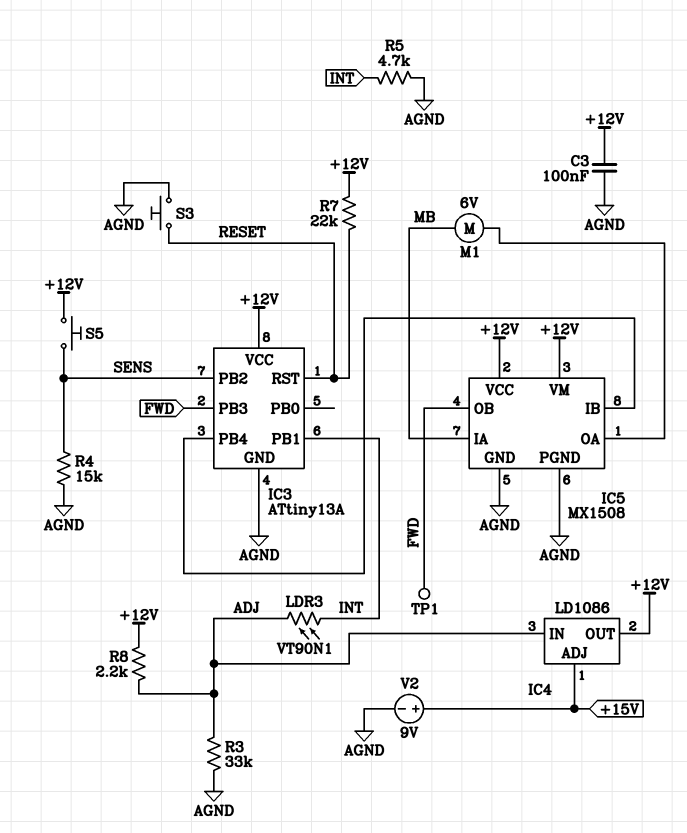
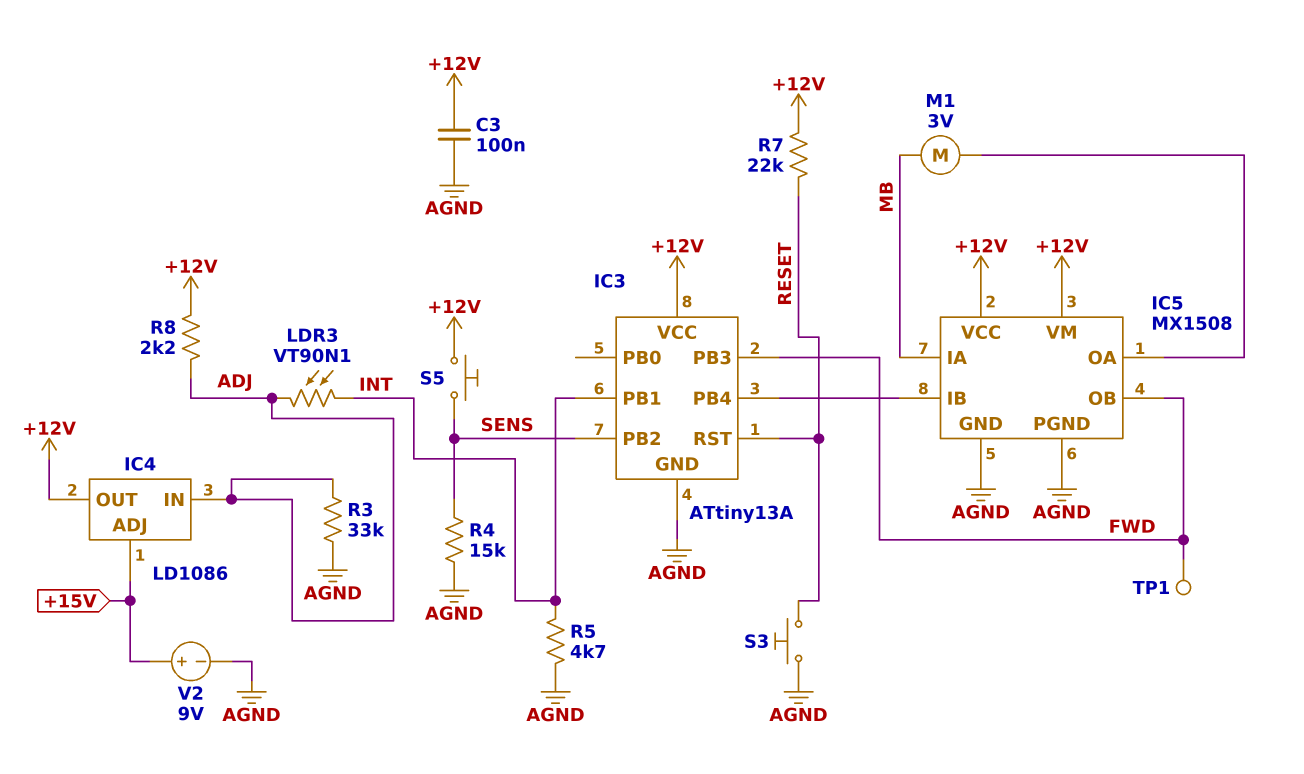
M1: motor 6V (IC5/OA, MB) -> motor 3V (IC5/OA, MB)

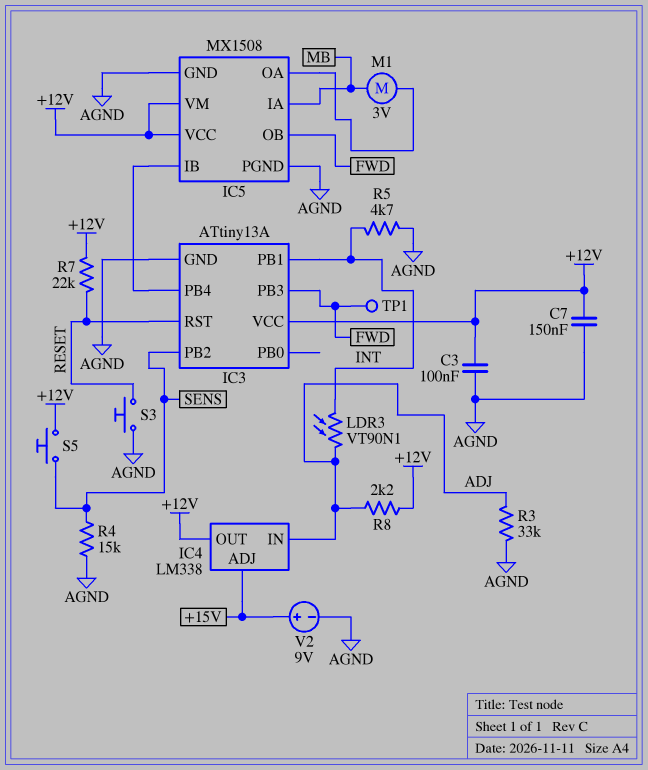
C7: none -> 150nF (+12V, AGND)
IC4: LD1086 -> LM338

